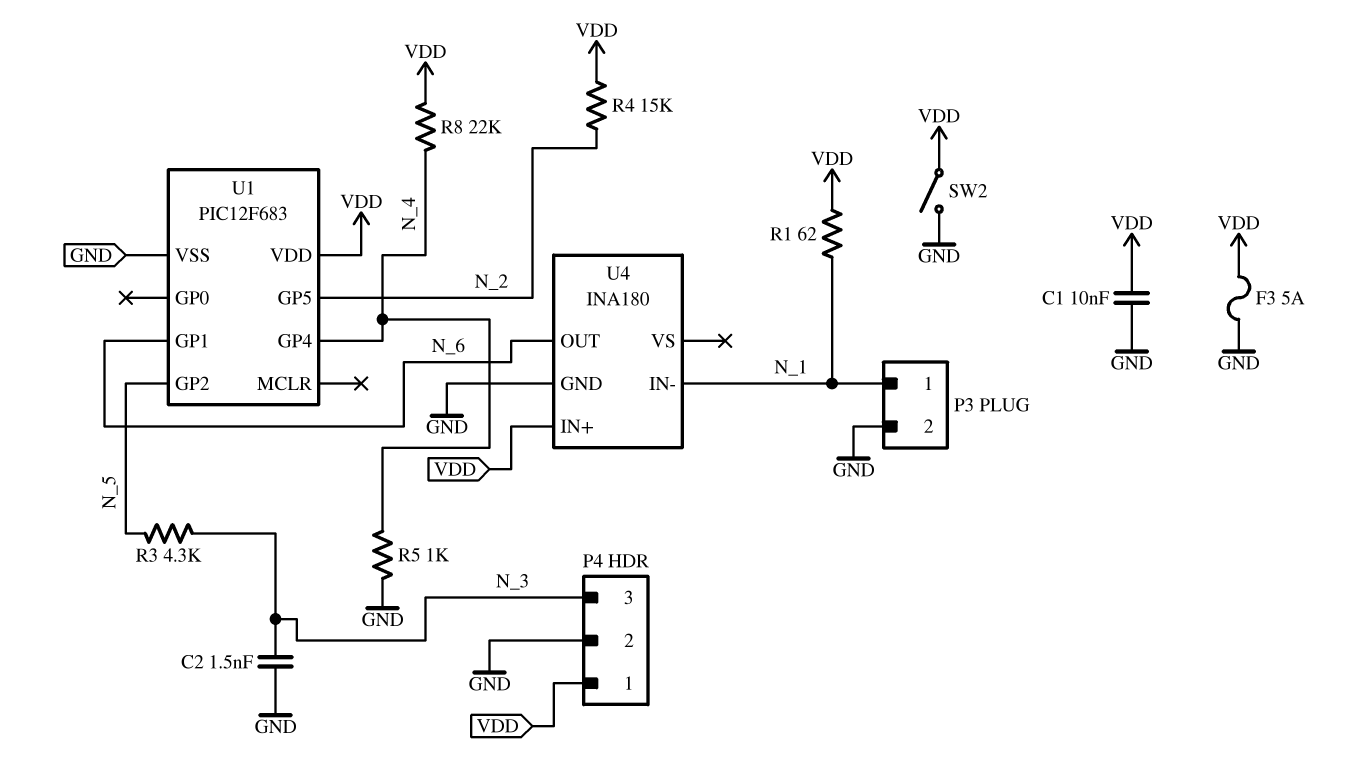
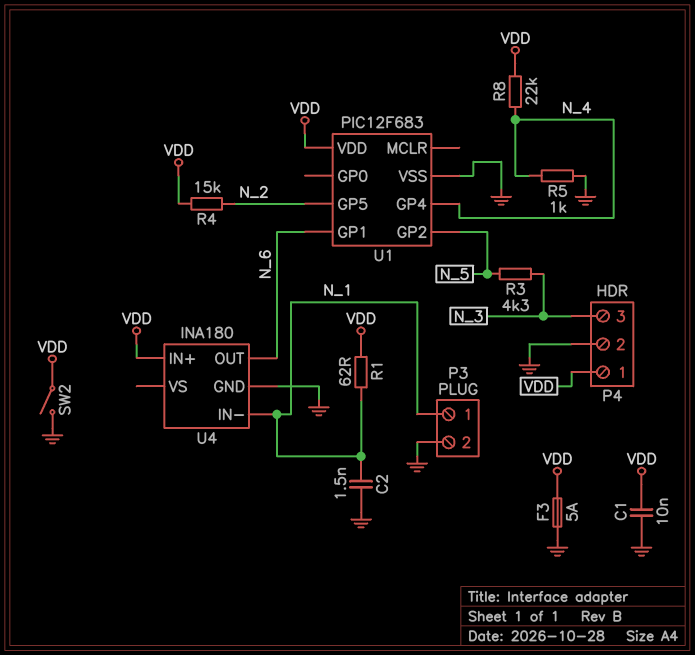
C2: 1.5nF (GND, N_3) -> 1.5nF (GND, N_1)

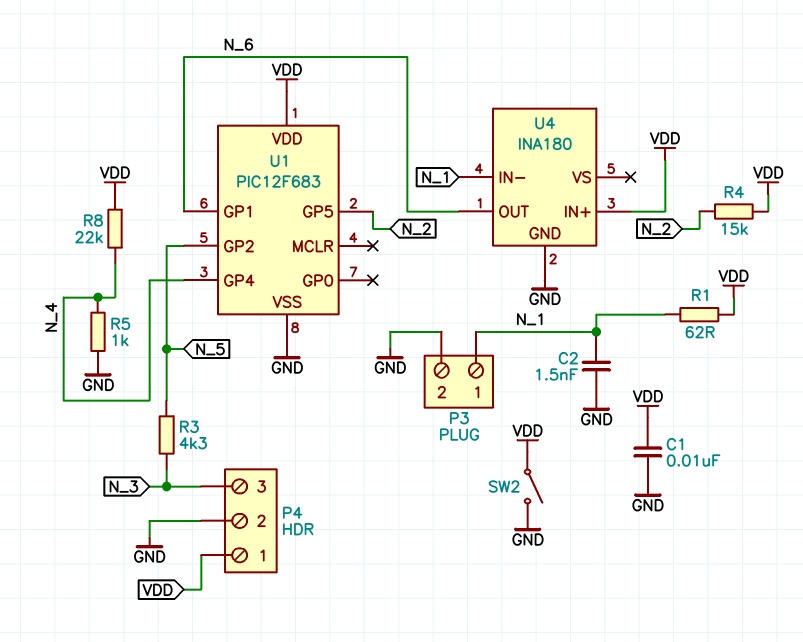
F3: 5A (GND, VDD) -> none

